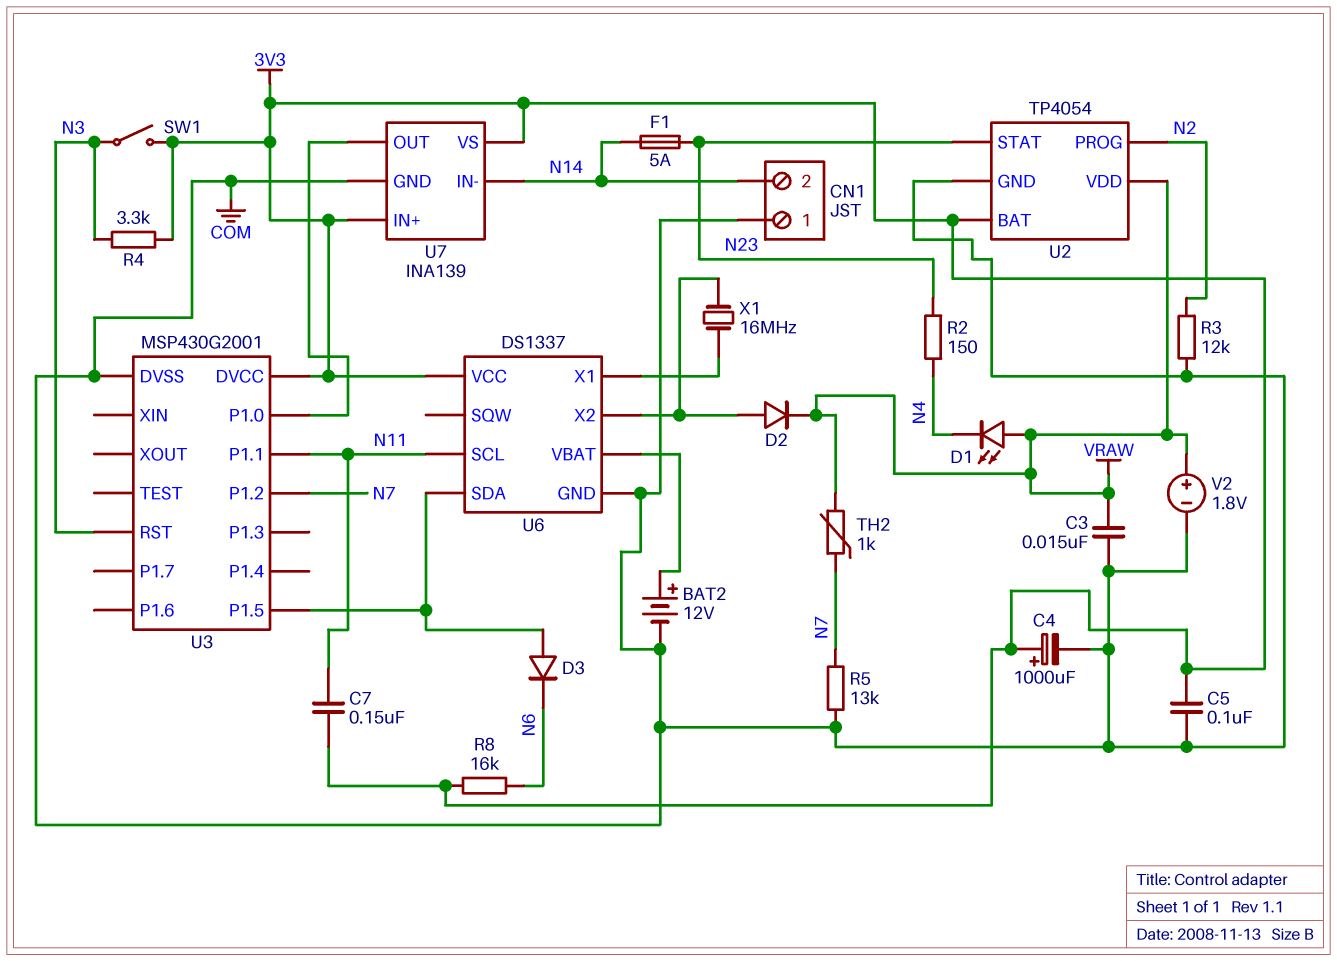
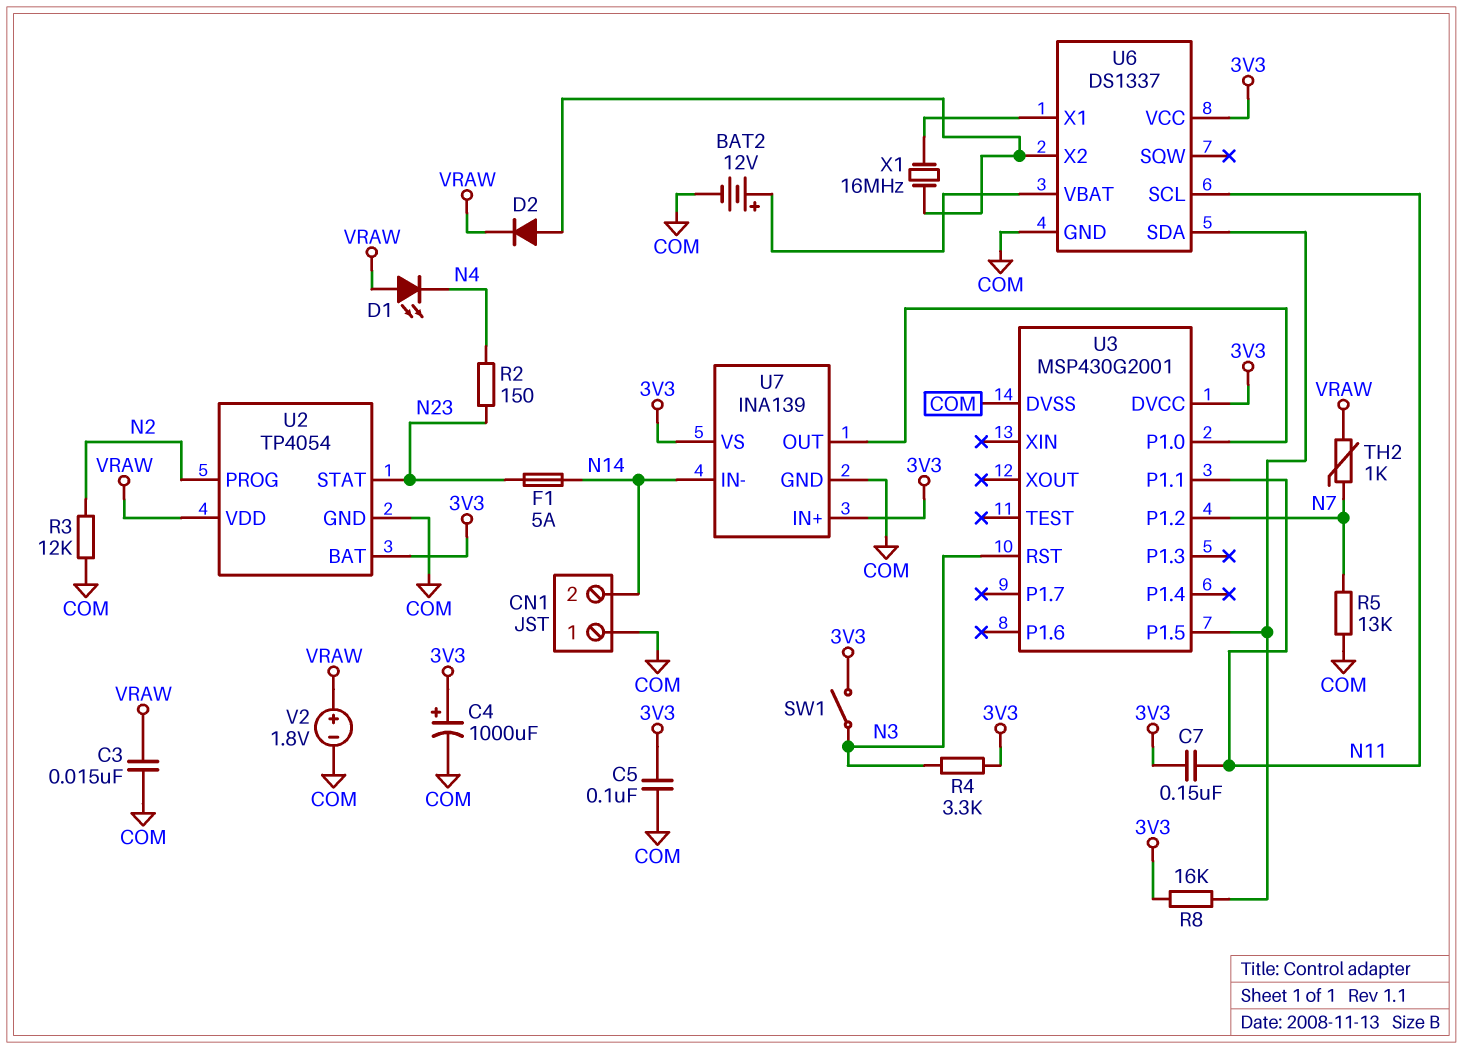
D3: diode (A U3/P1.5, K N6) -> none
R8: 16k (3V3, N6) -> 16k (3V3, U3/P1.5)

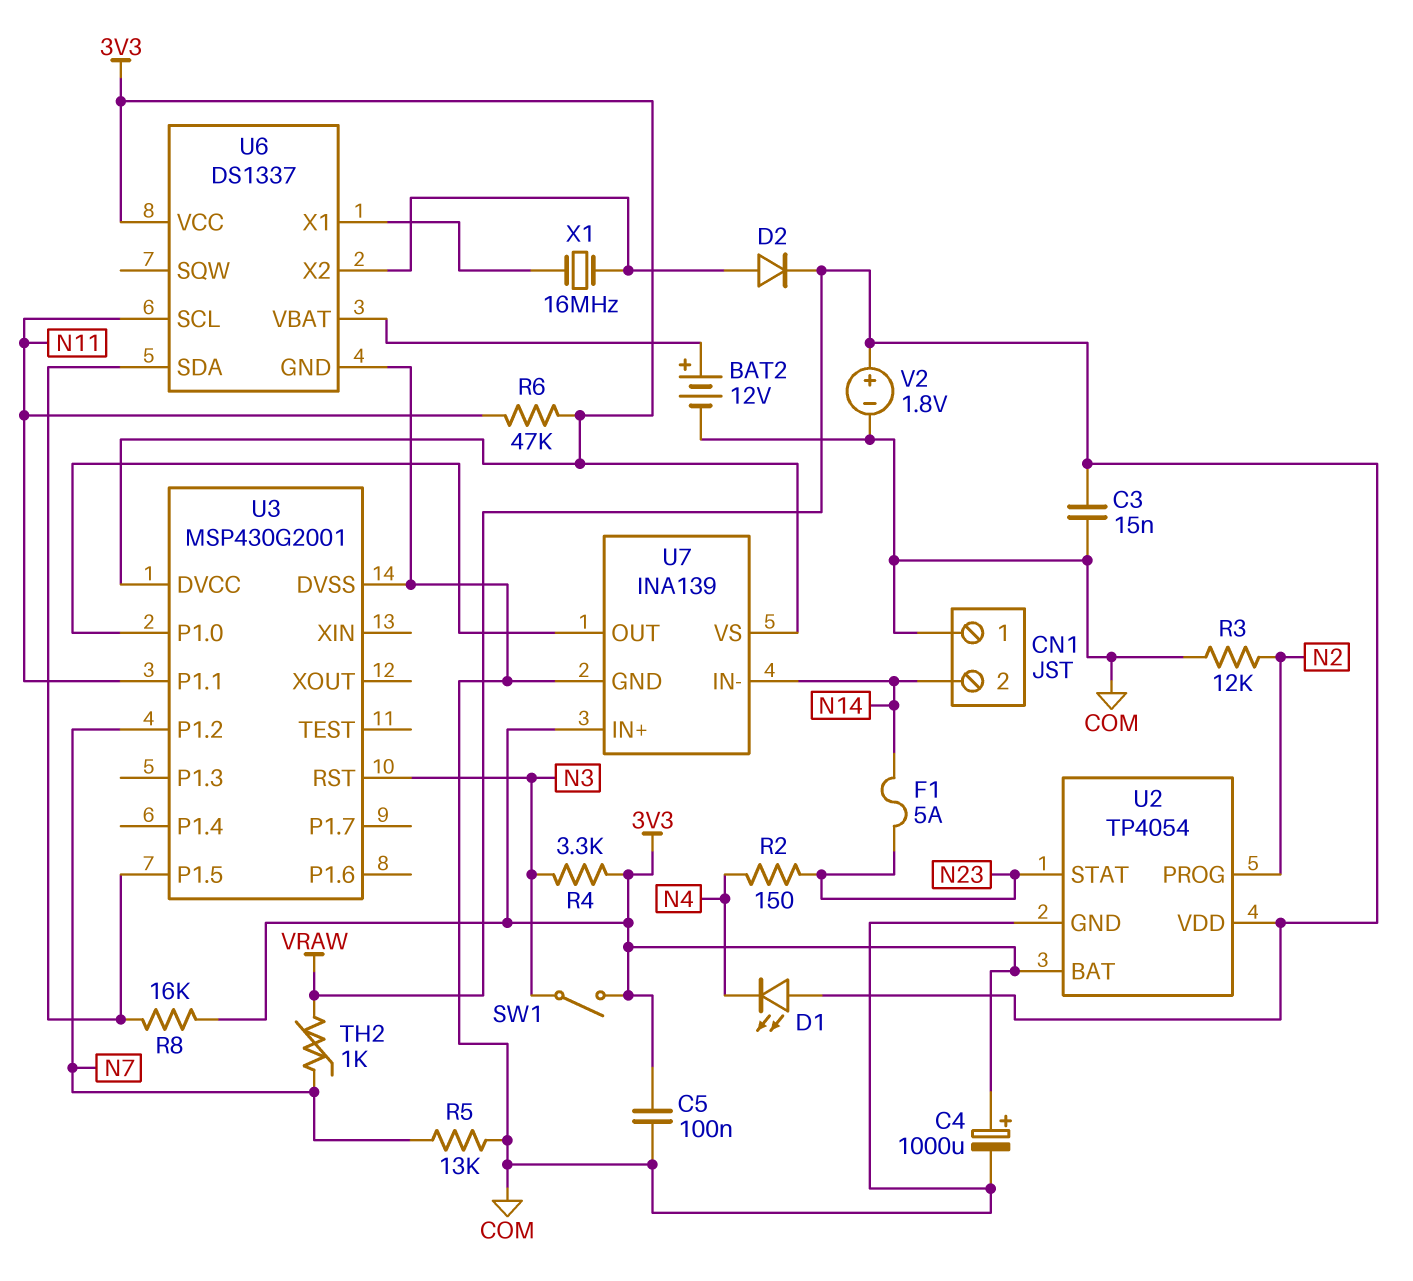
C7: 150nF (3V3, N11) -> none
R6: none -> 47k (3V3, N11)

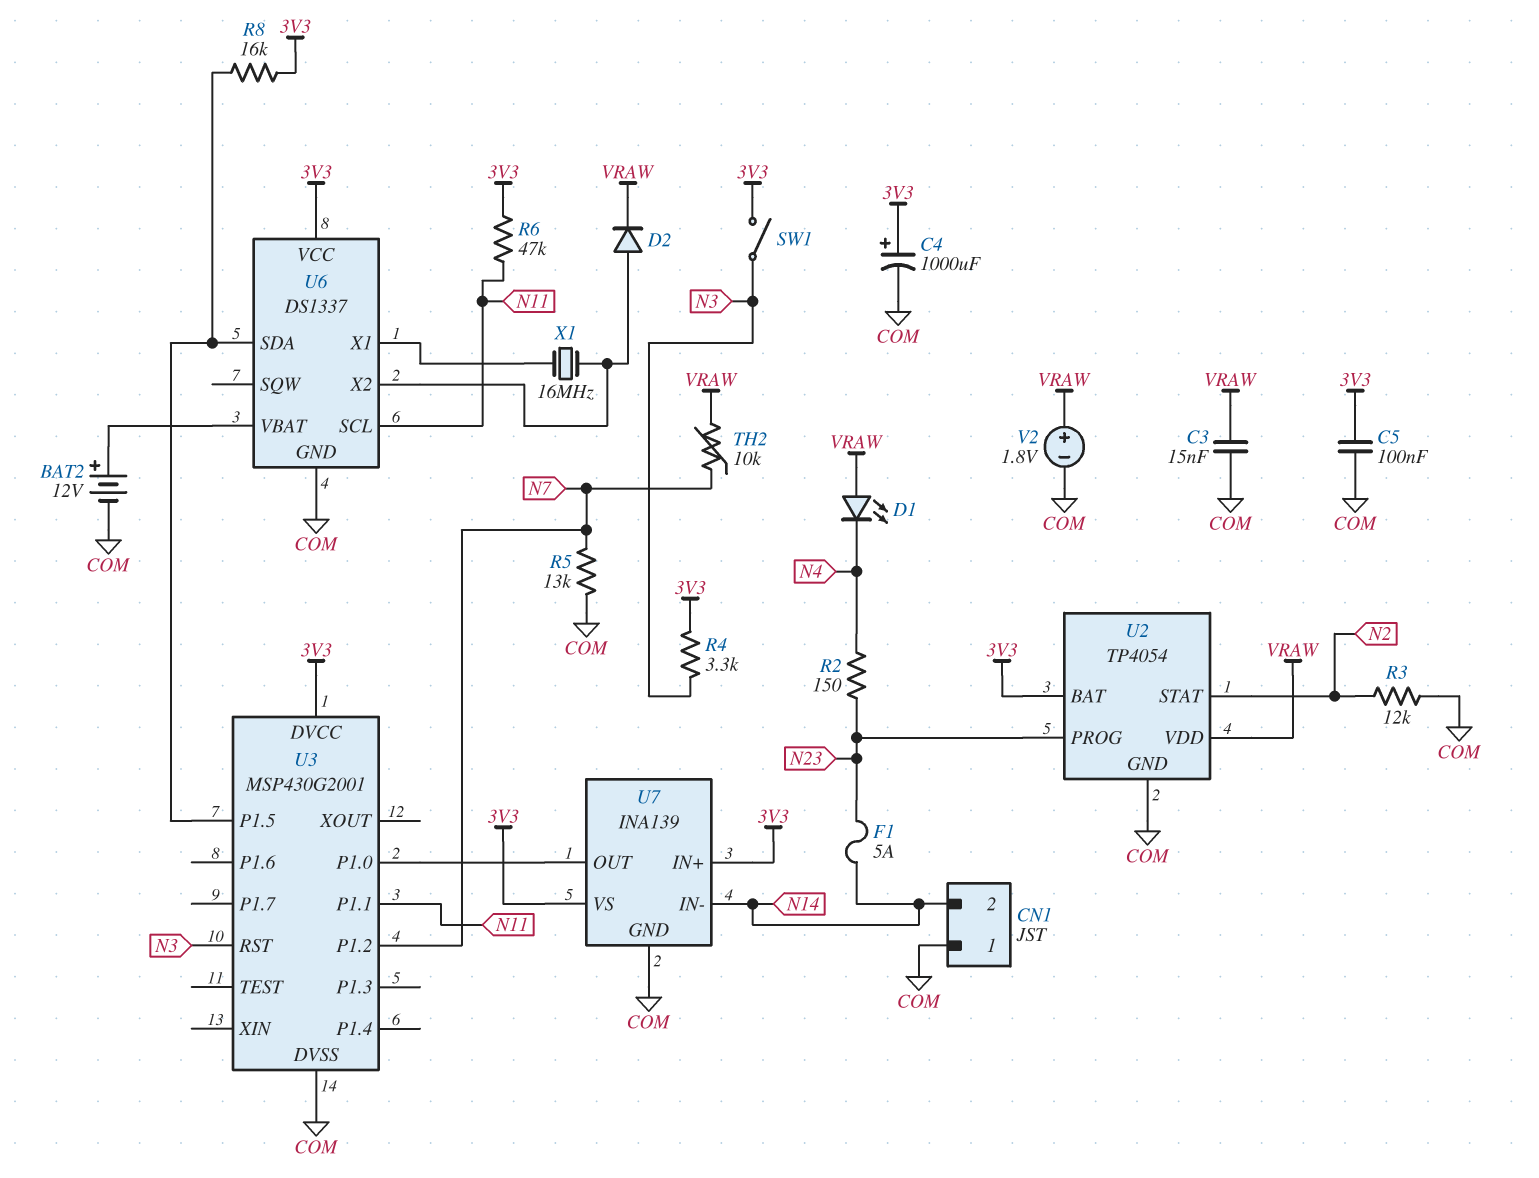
TH2: 1k (N7, VRAW) -> 10k (N7, VRAW)
U2 pin PROG: N2 -> N23
U2 pin STAT: N23 -> N2

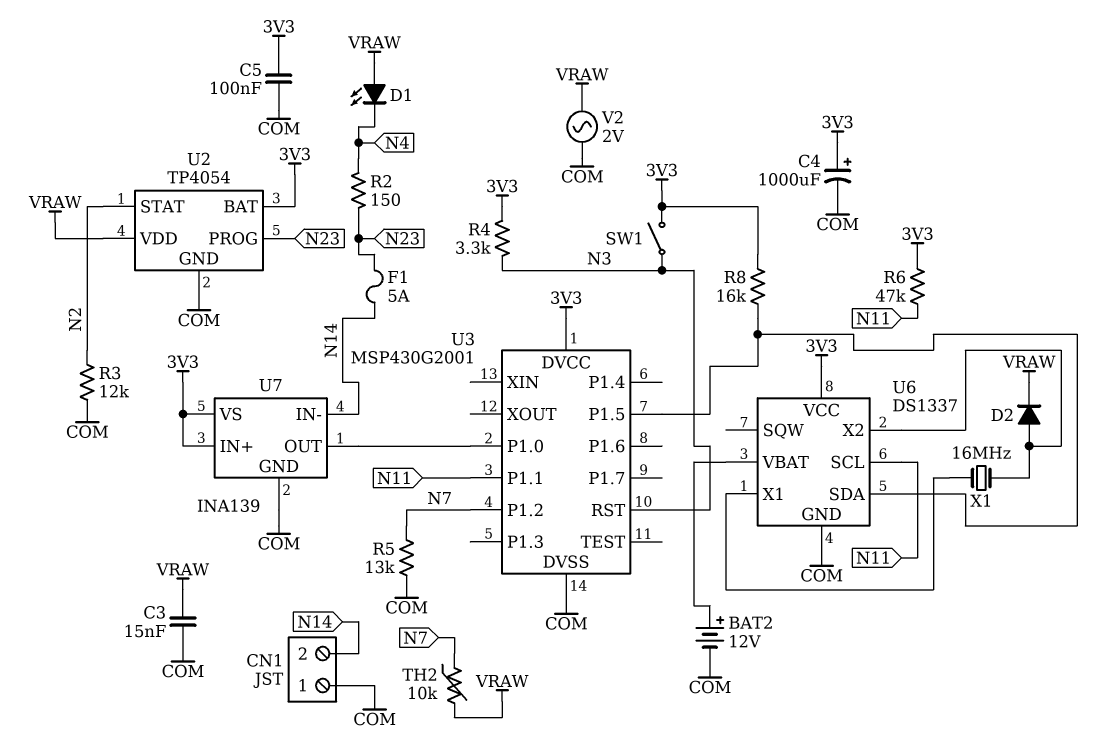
V2: 1.8V (plus VRAW, minus COM) -> AC 2V (COM, VRAW)

